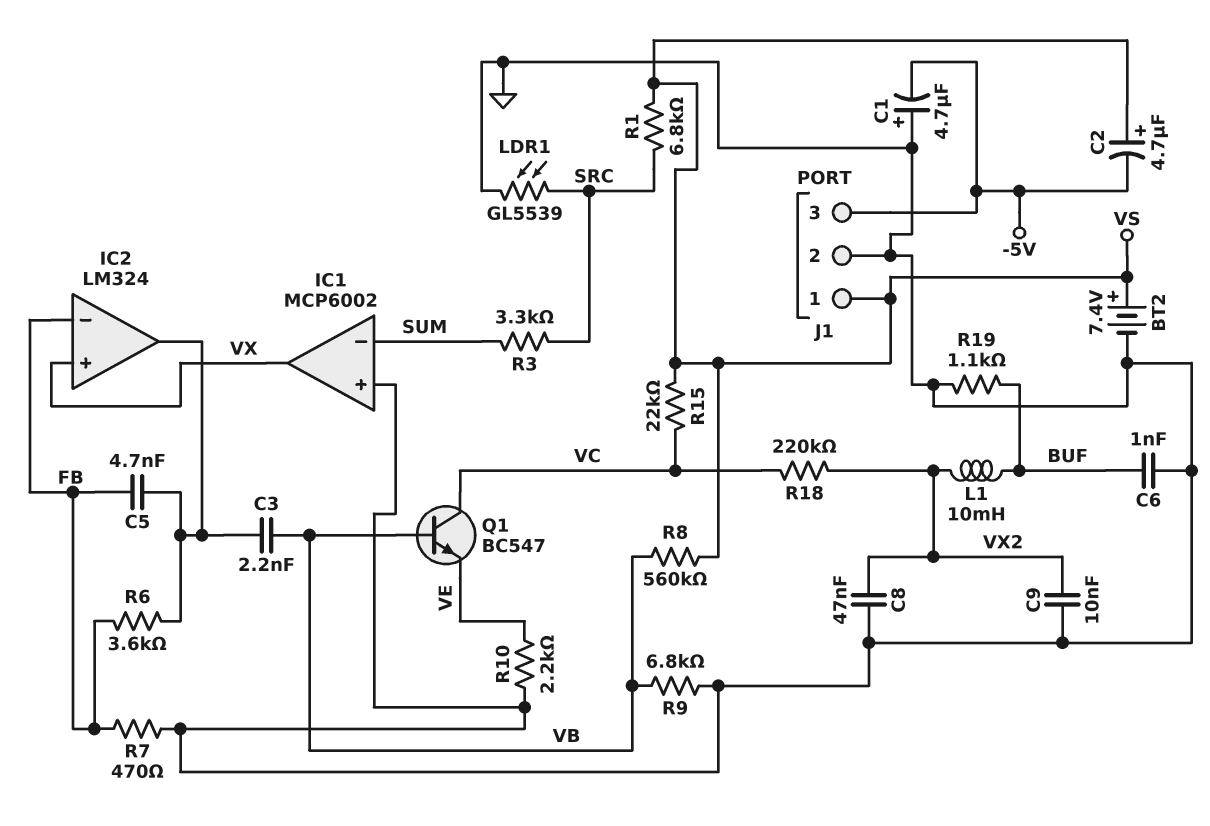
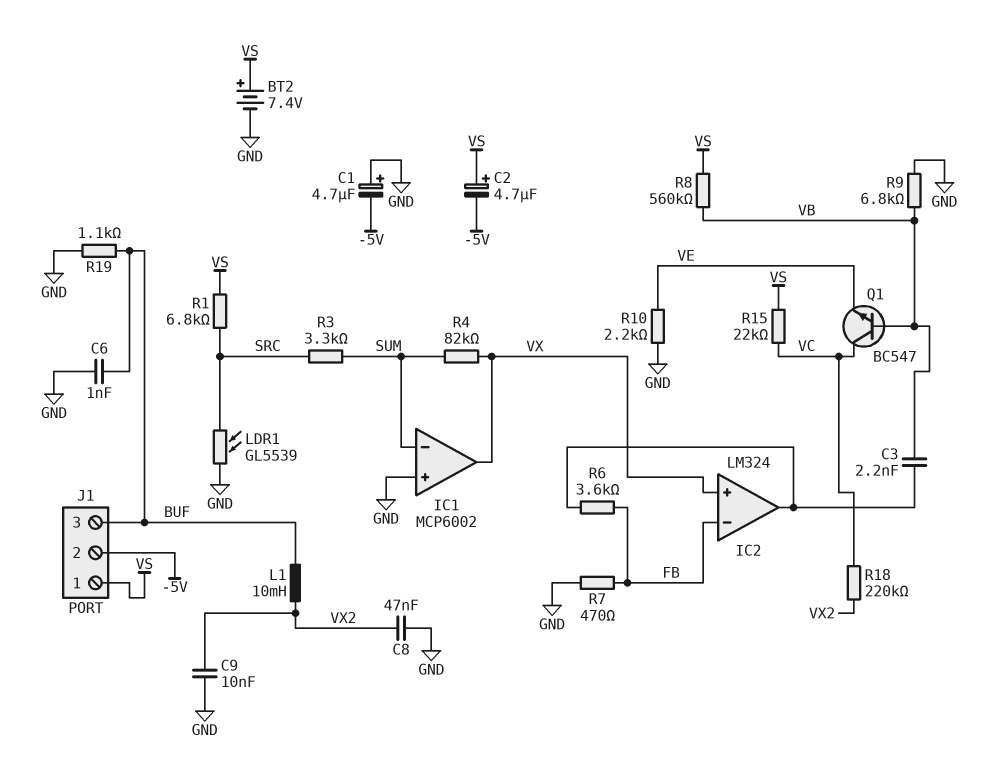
C5: 4.7nF (FB, IC2/out) -> none
J1 pin 2: GND -> -5V
J1 pin 3: -5V -> BUF
R4: none -> 82k (SUM, VX)

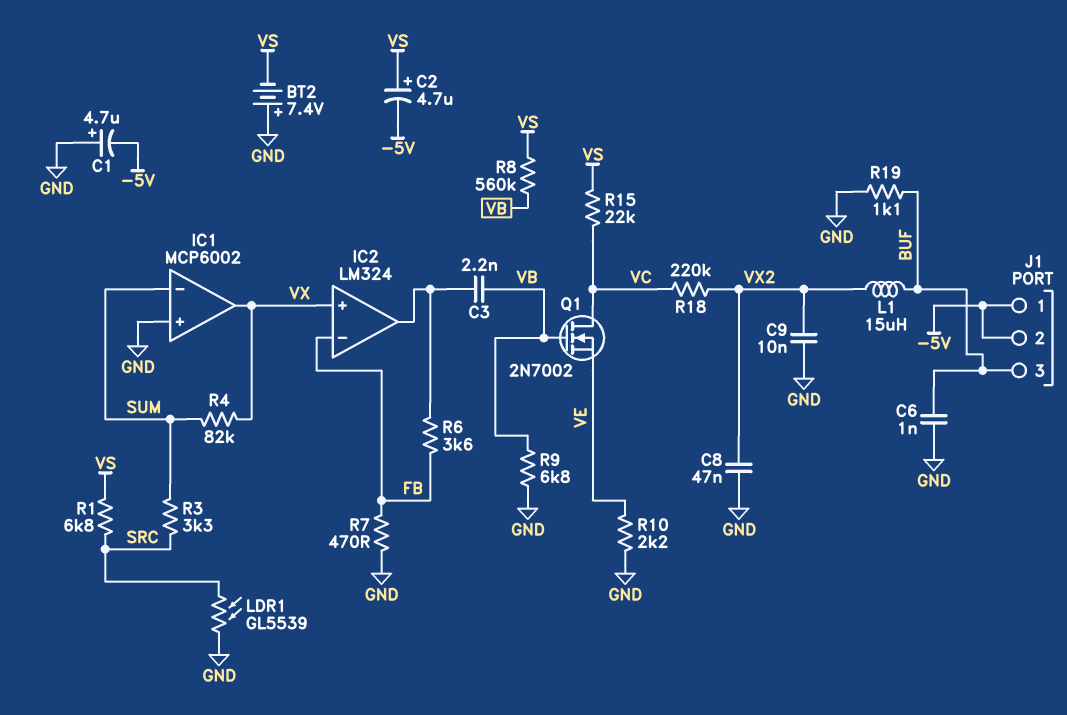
BT2: 7.4V (plus VS, minus GND) -> 7.4V (plus GND, minus VS)
J1 pin 1: VS -> -5V
L1: 10mH (BUF, VX2) -> 15uH (BUF, VX2)
Q1: NPN BC547 (B VB, C VC, E VE) -> NMOS 2N7002 (G VB, D VC, S VE)

